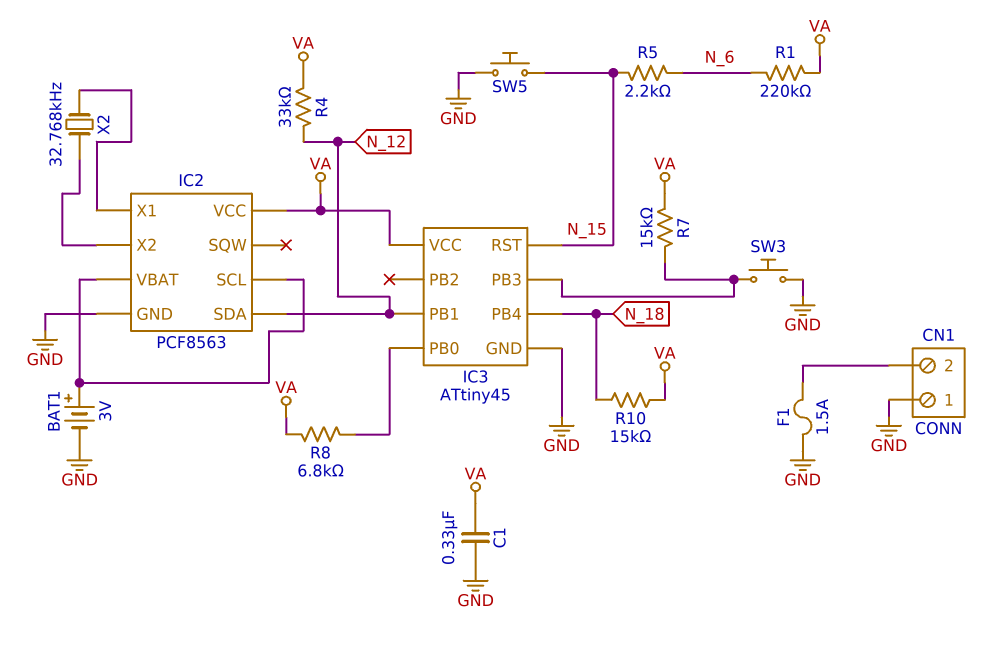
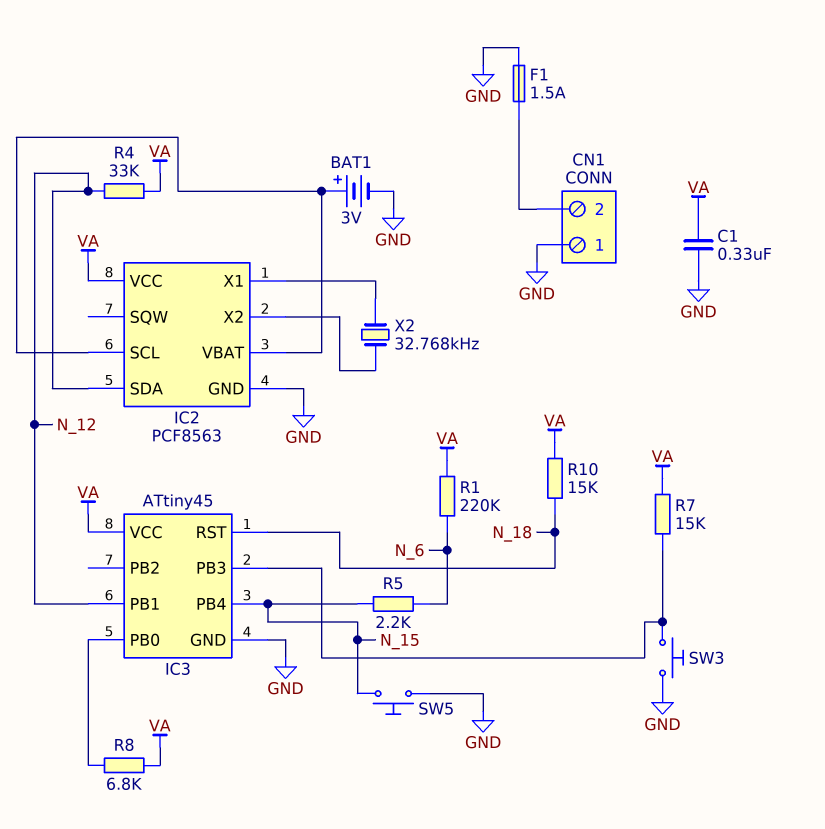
IC3 pin PB4: N_18 -> N_15
IC3 pin RST: N_15 -> N_18

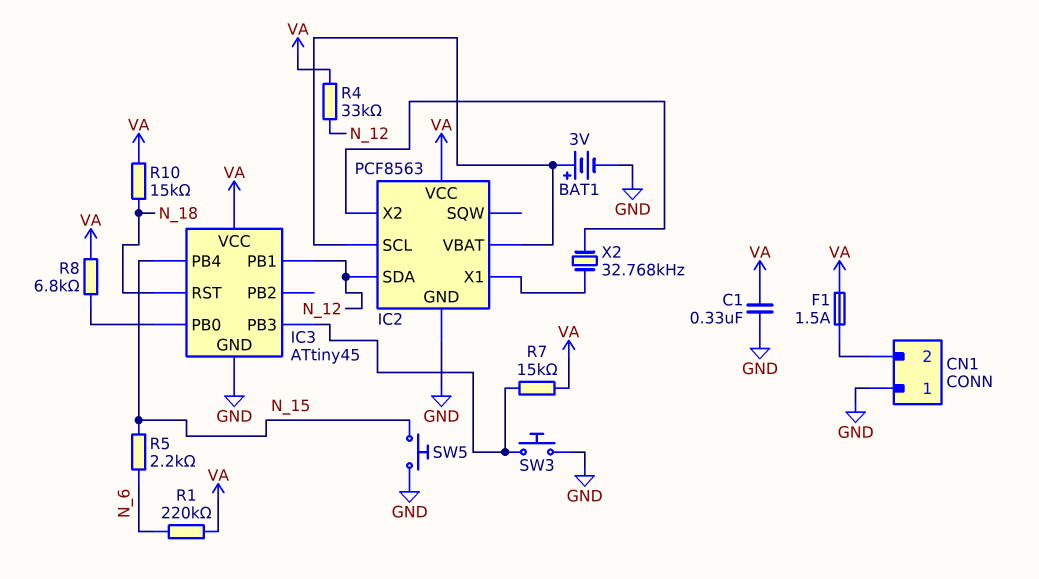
F1: 1.5A (CN1/2, GND) -> 1.5A (CN1/2, VA)

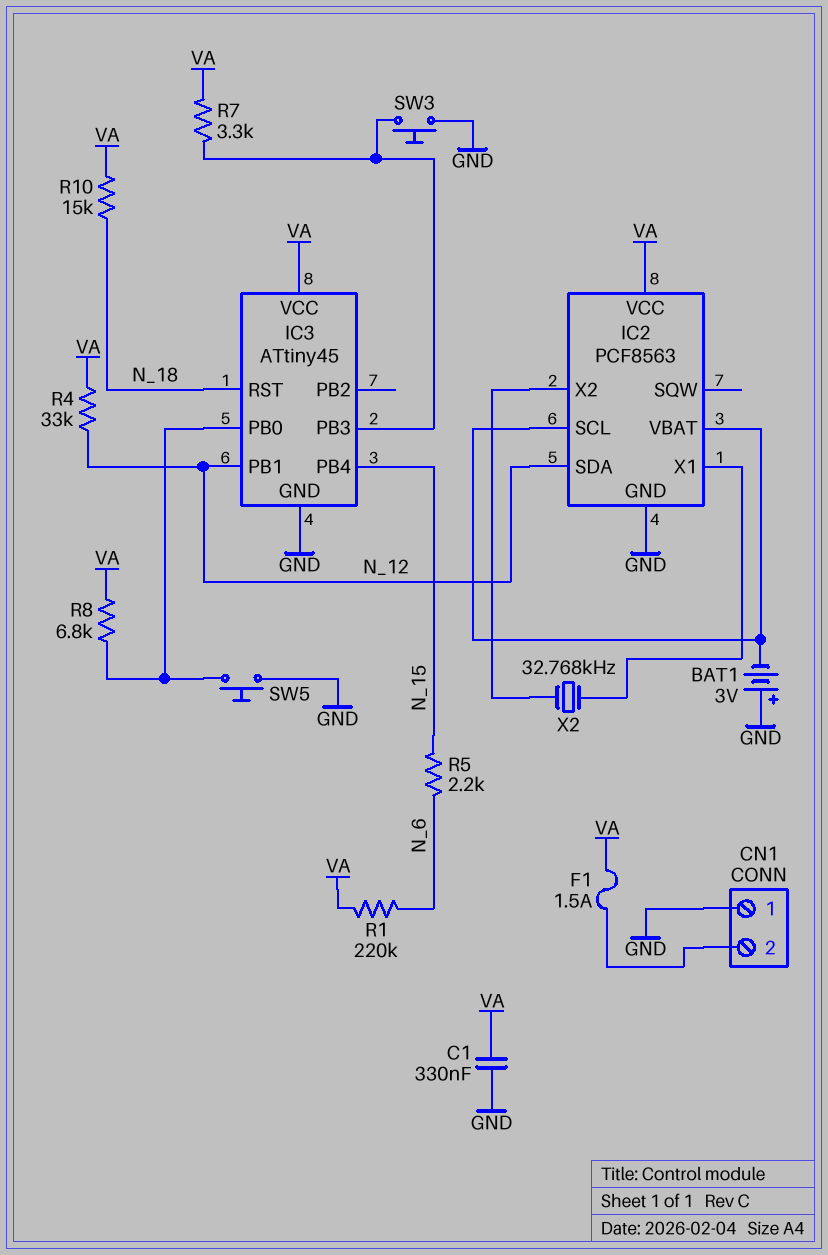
BAT1: 3V (plus IC2/SCL, minus GND) -> 3V (plus GND, minus IC2/SCL)
R7: 15k (IC3/PB3, VA) -> 3.3k (IC3/PB3, VA)
SW5: button (GND, N_15) -> button (GND, IC3/PB0)

